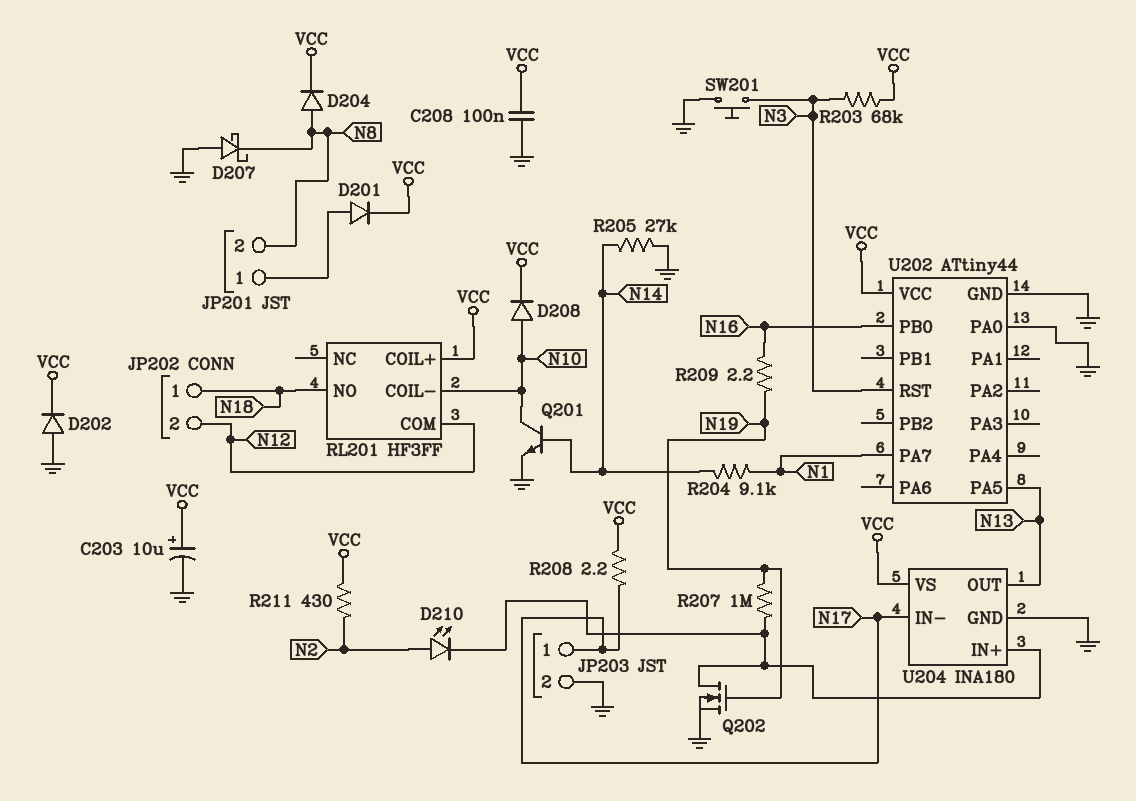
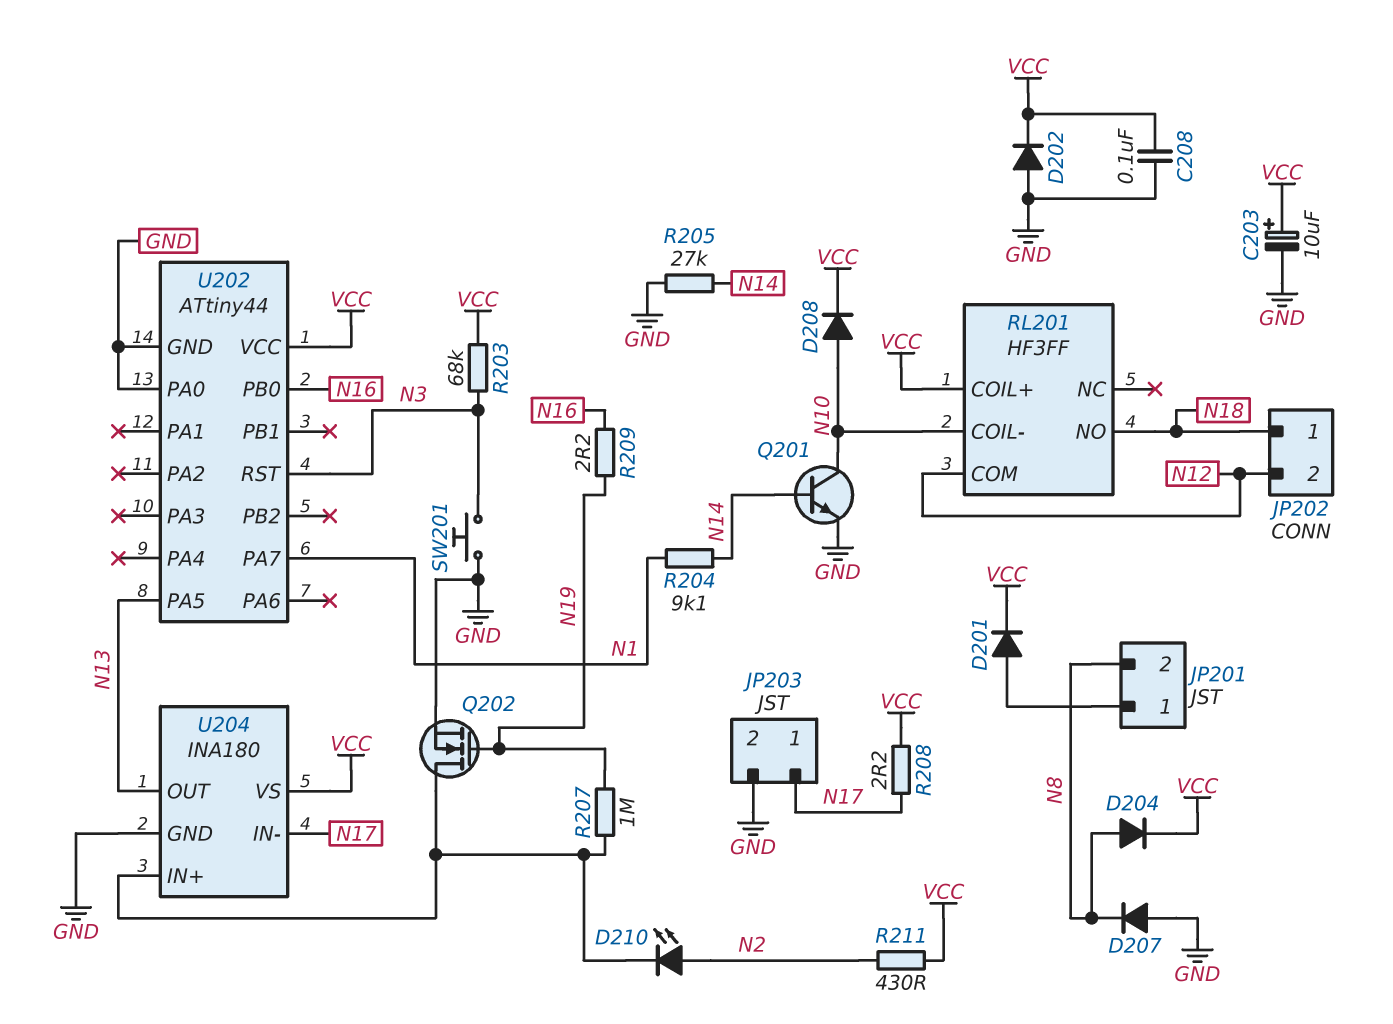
D207: schottky (A GND, K N8) -> diode (A GND, K N8)

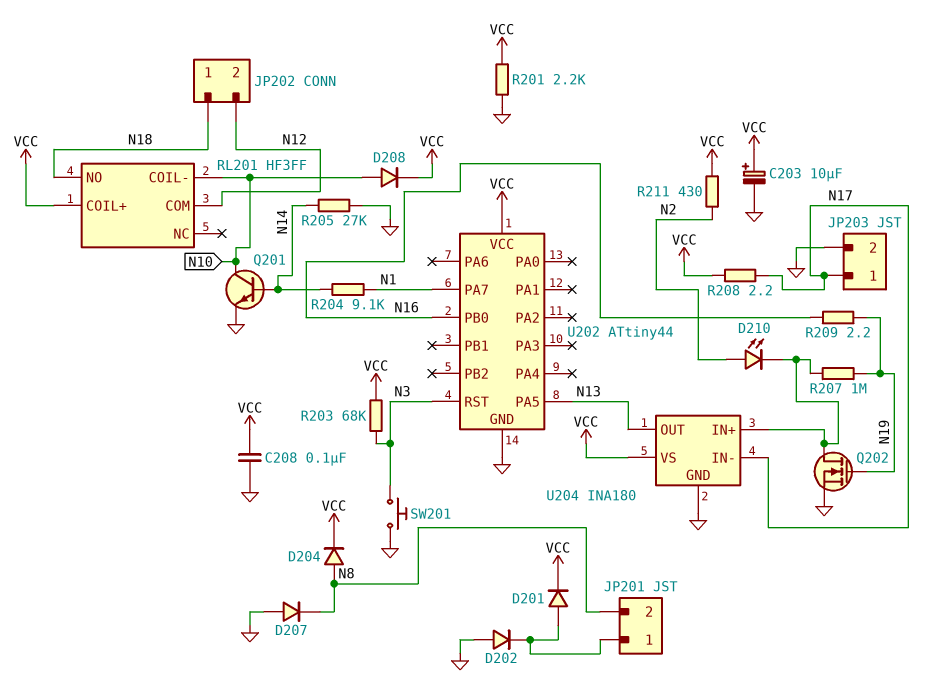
D202: diode (A GND, K VCC) -> diode (A GND, K JP201/1)
R201: none -> 2.2k (GND, VCC)
U202 pin PA0: GND -> none

